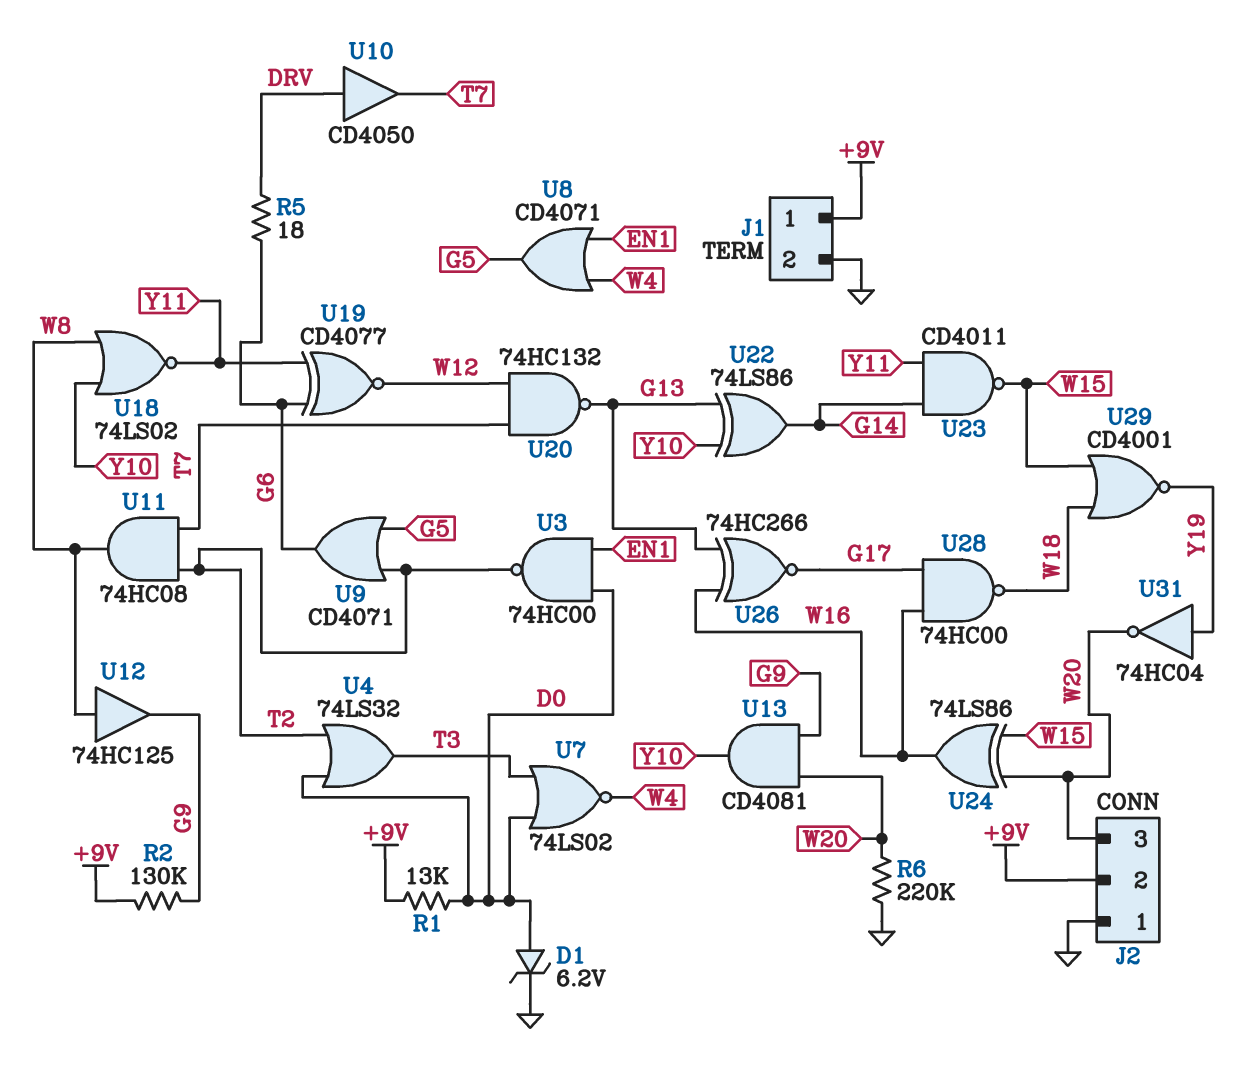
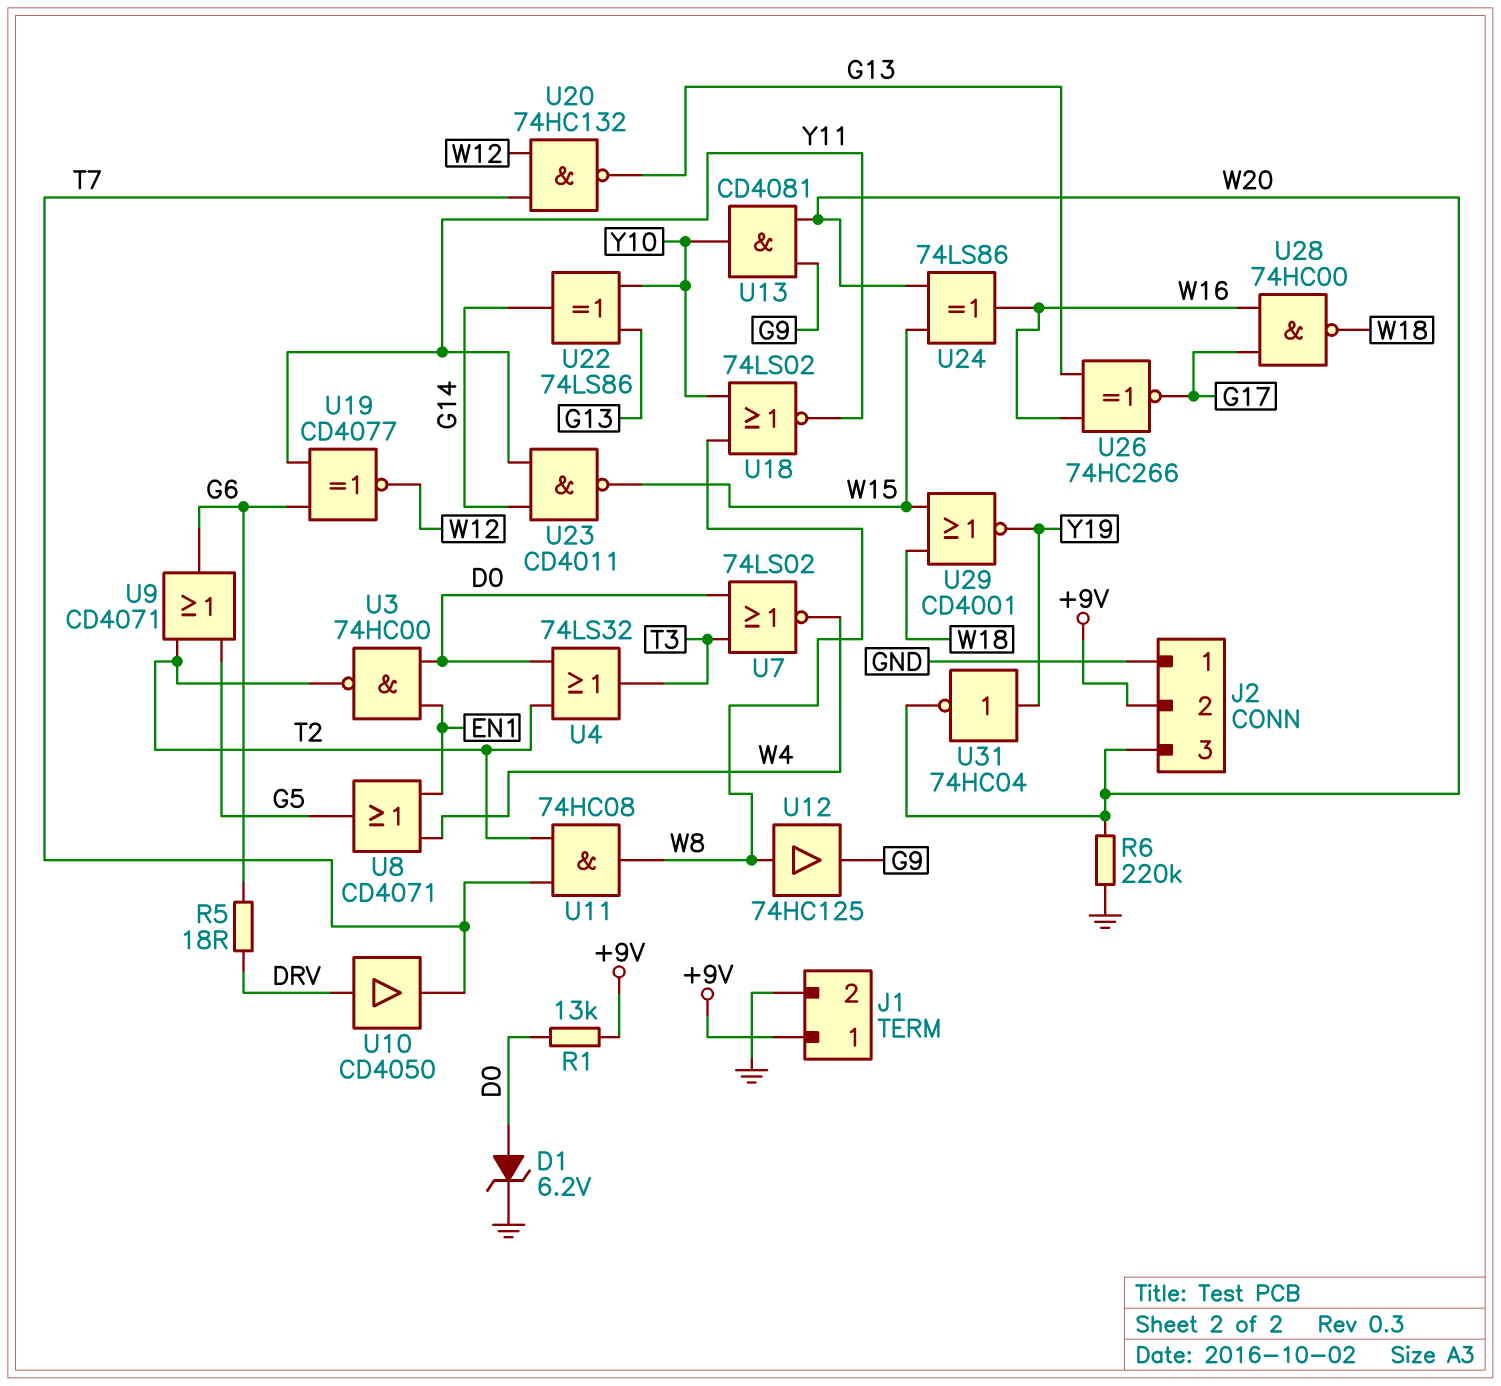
R2: 130k (+9V, G9) -> none

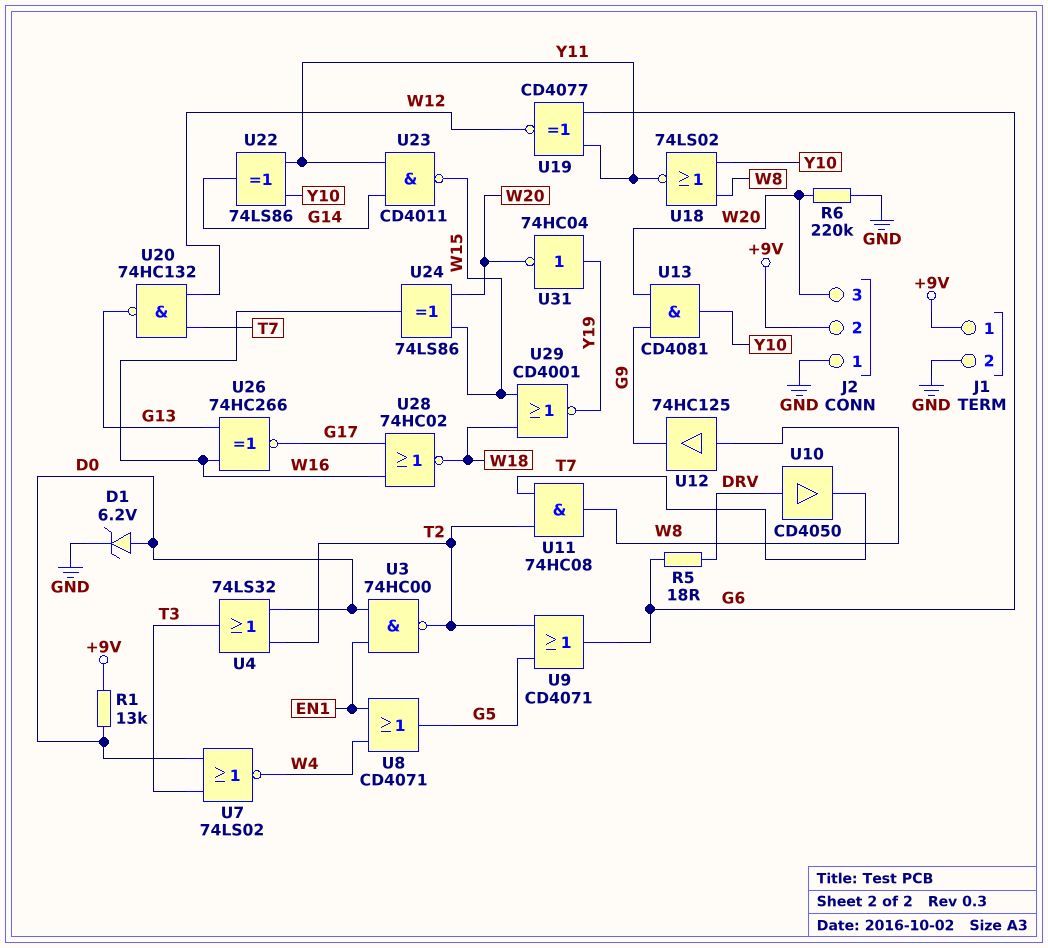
U22: XOR 74LS86 (in G13, in Y10, out G14) -> XOR 74LS86 (in Y10, in Y11, out G14)
U28: NAND 74HC00 (in G17, in W16, out W18) -> NOR 74HC02 (in G17, in W16, out W18)

